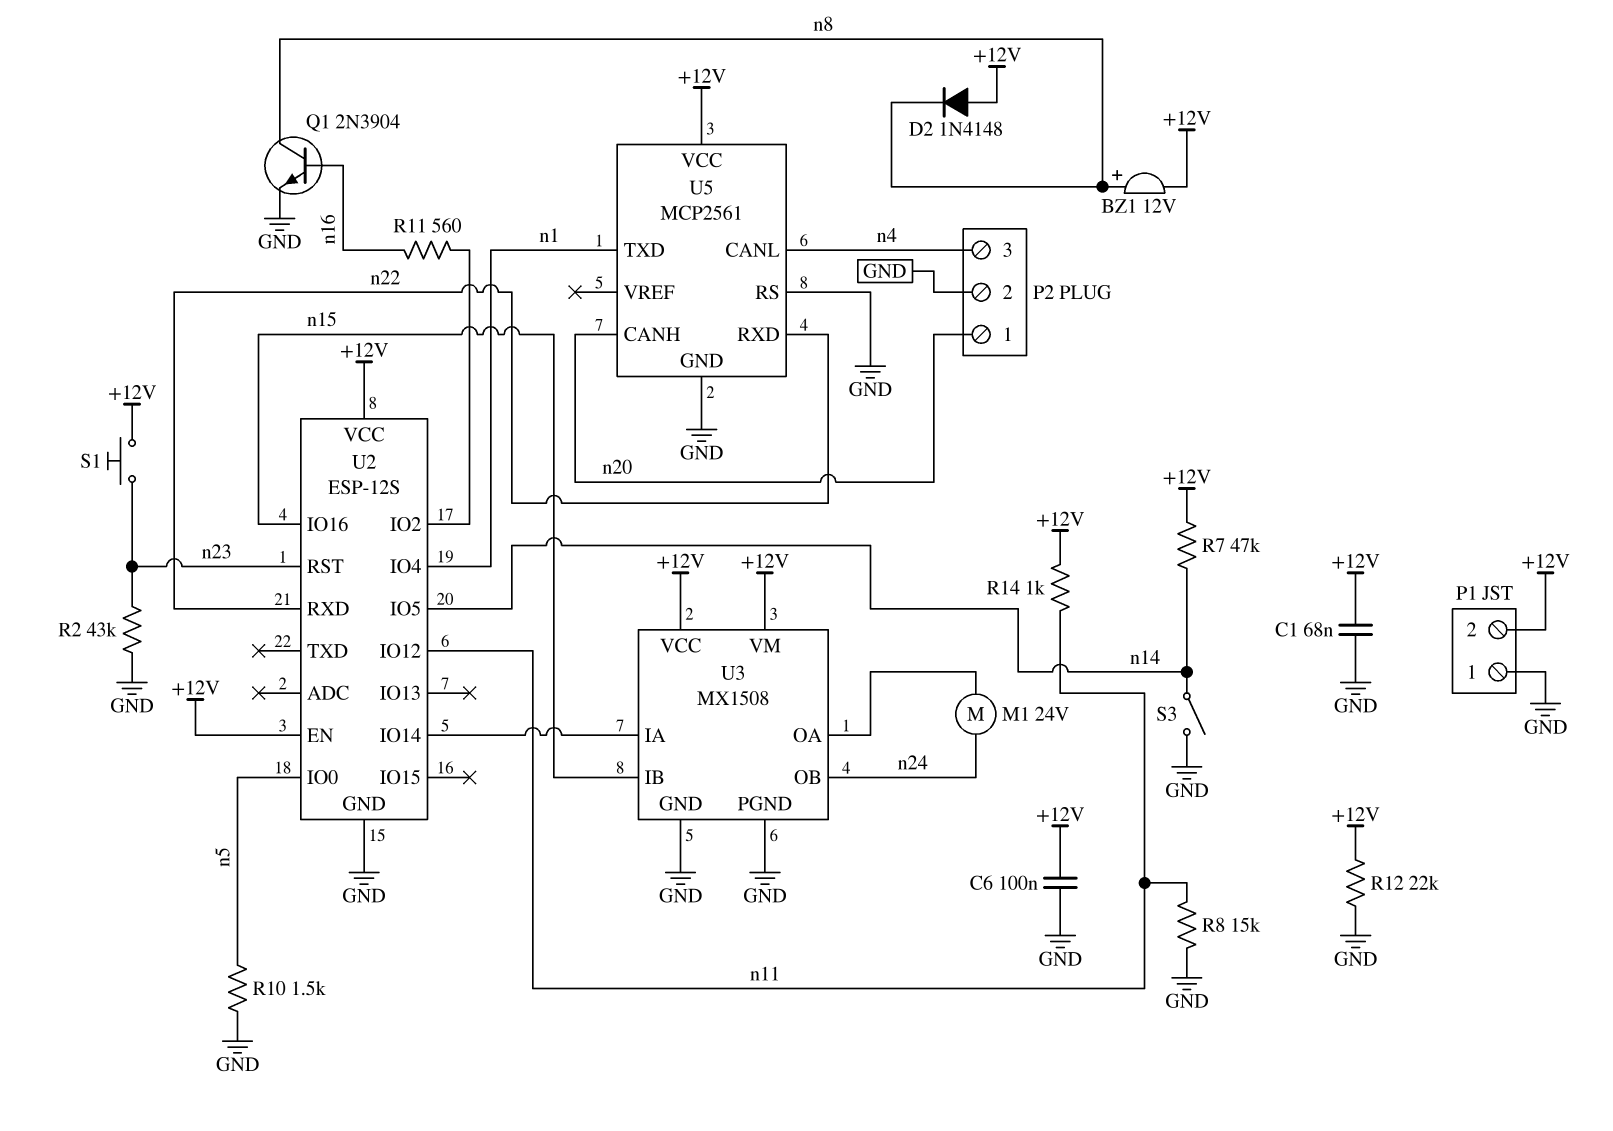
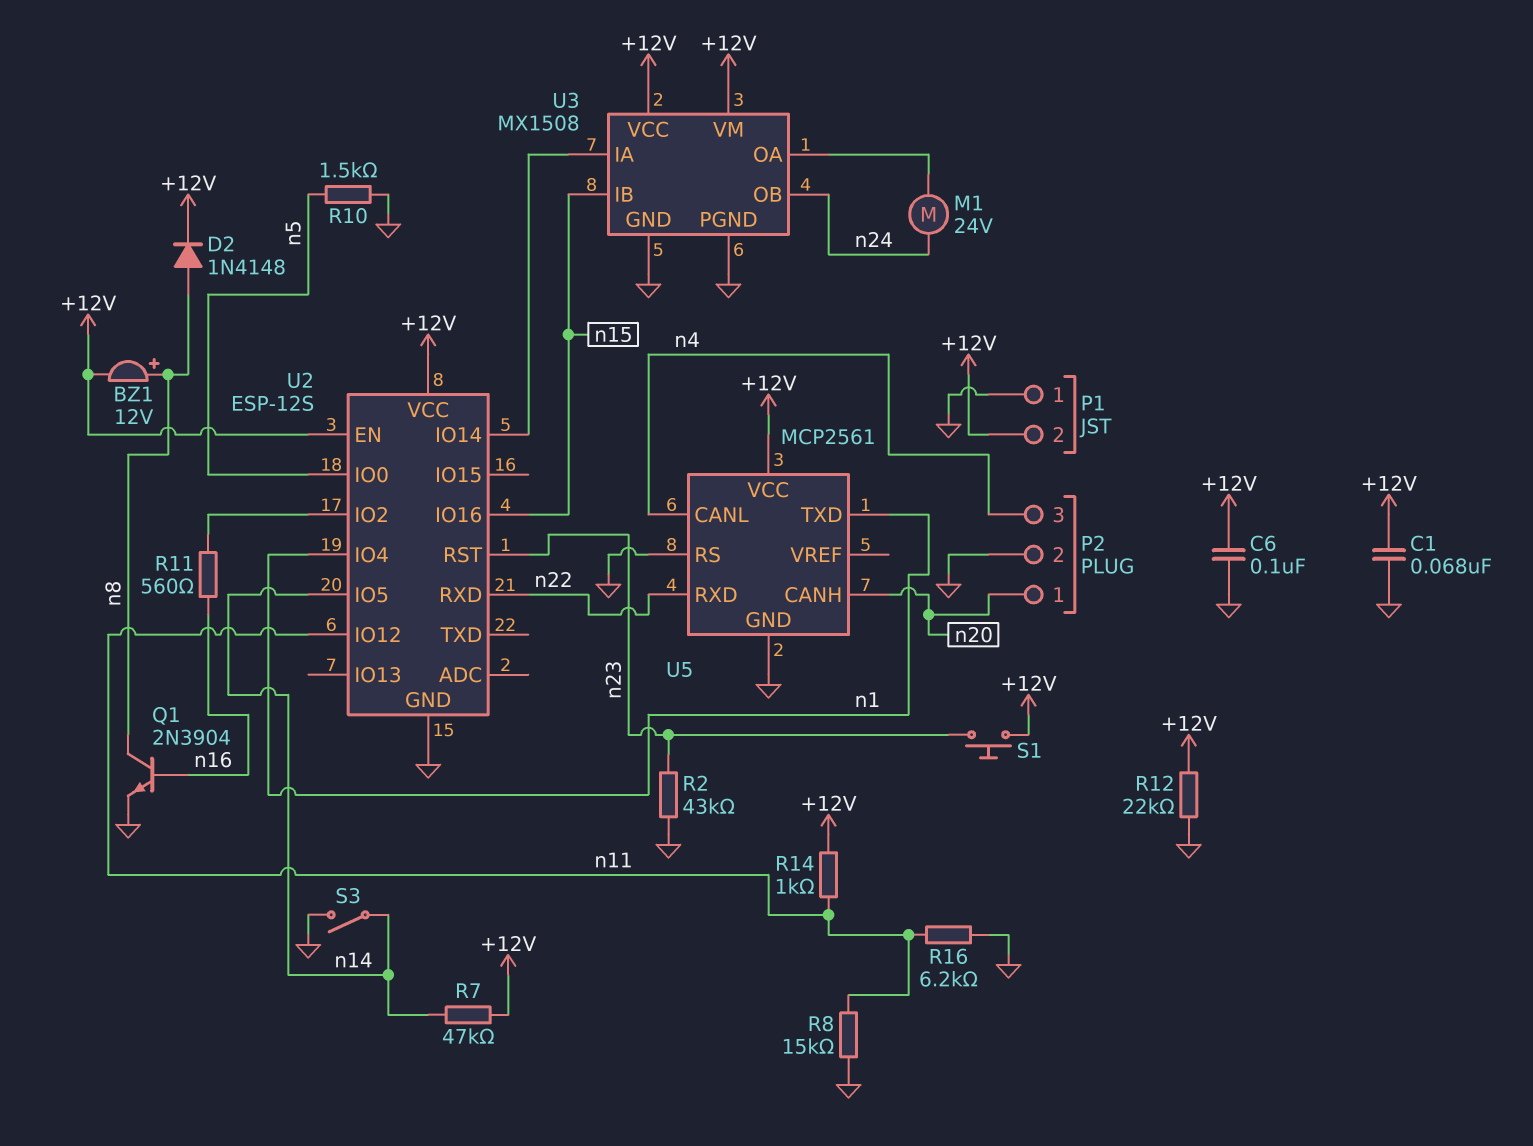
D2: diode 1N4148 (A +12V, K n8) -> diode 1N4148 (A n8, K +12V)
R16: none -> 6.2k (GND, n11)

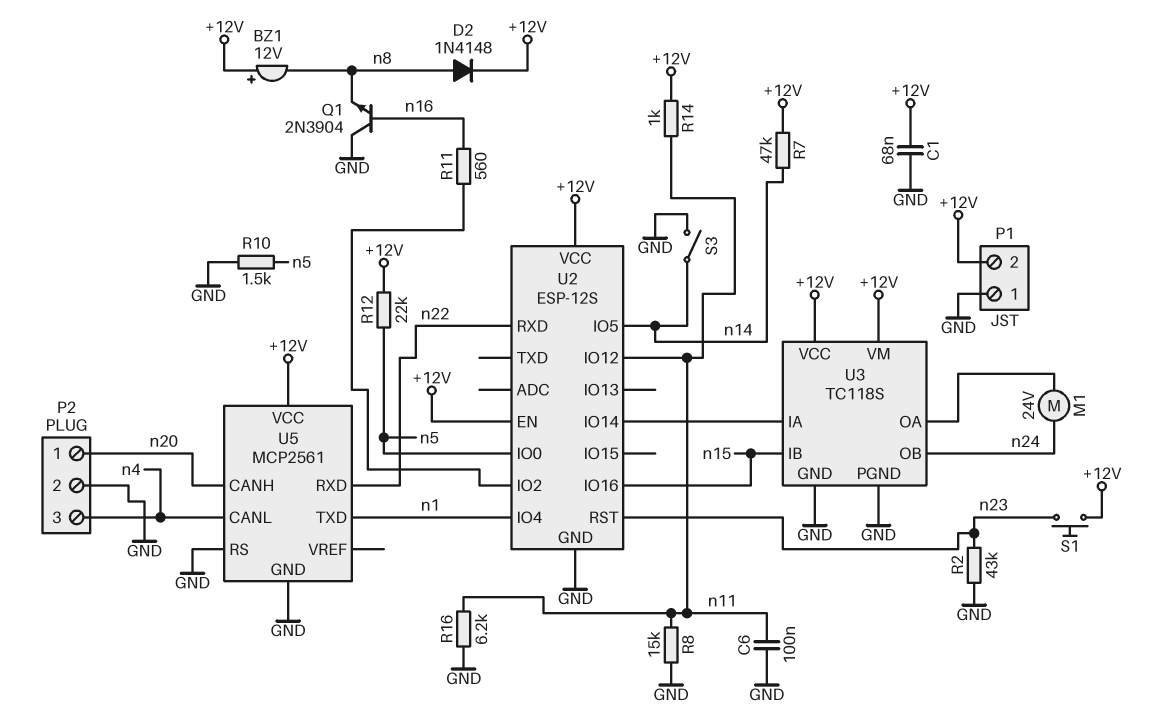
BZ1: buzzer 12V (plus n8, minus +12V) -> buzzer 12V (plus +12V, minus n8)
C6: 100nF (+12V, GND) -> 100nF (GND, n11)
Q1: NPN 2N3904 (B n16, C n8, E GND) -> NPN 2N3904 (B n16, C GND, E n8)
R12: 22k (+12V, GND) -> 22k (+12V, n5)
U3: MX1508 -> TC118S

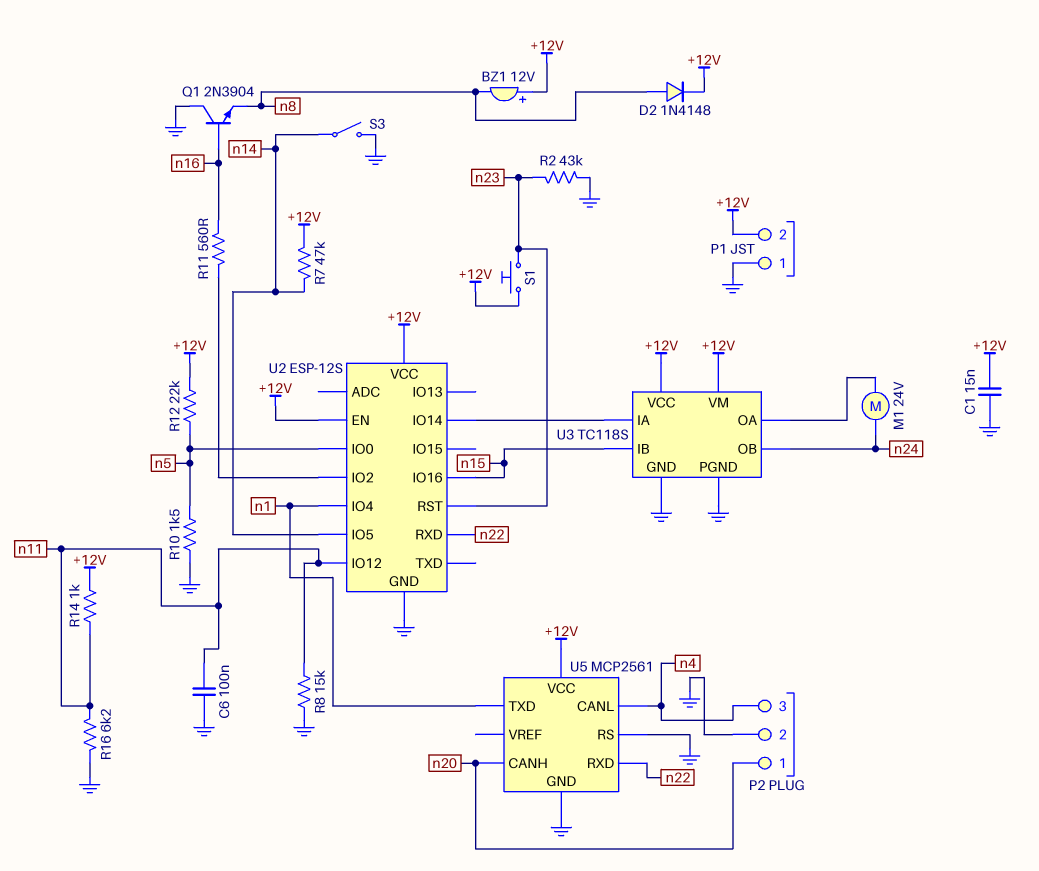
C1: 68nF (+12V, GND) -> 15nF (+12V, GND)

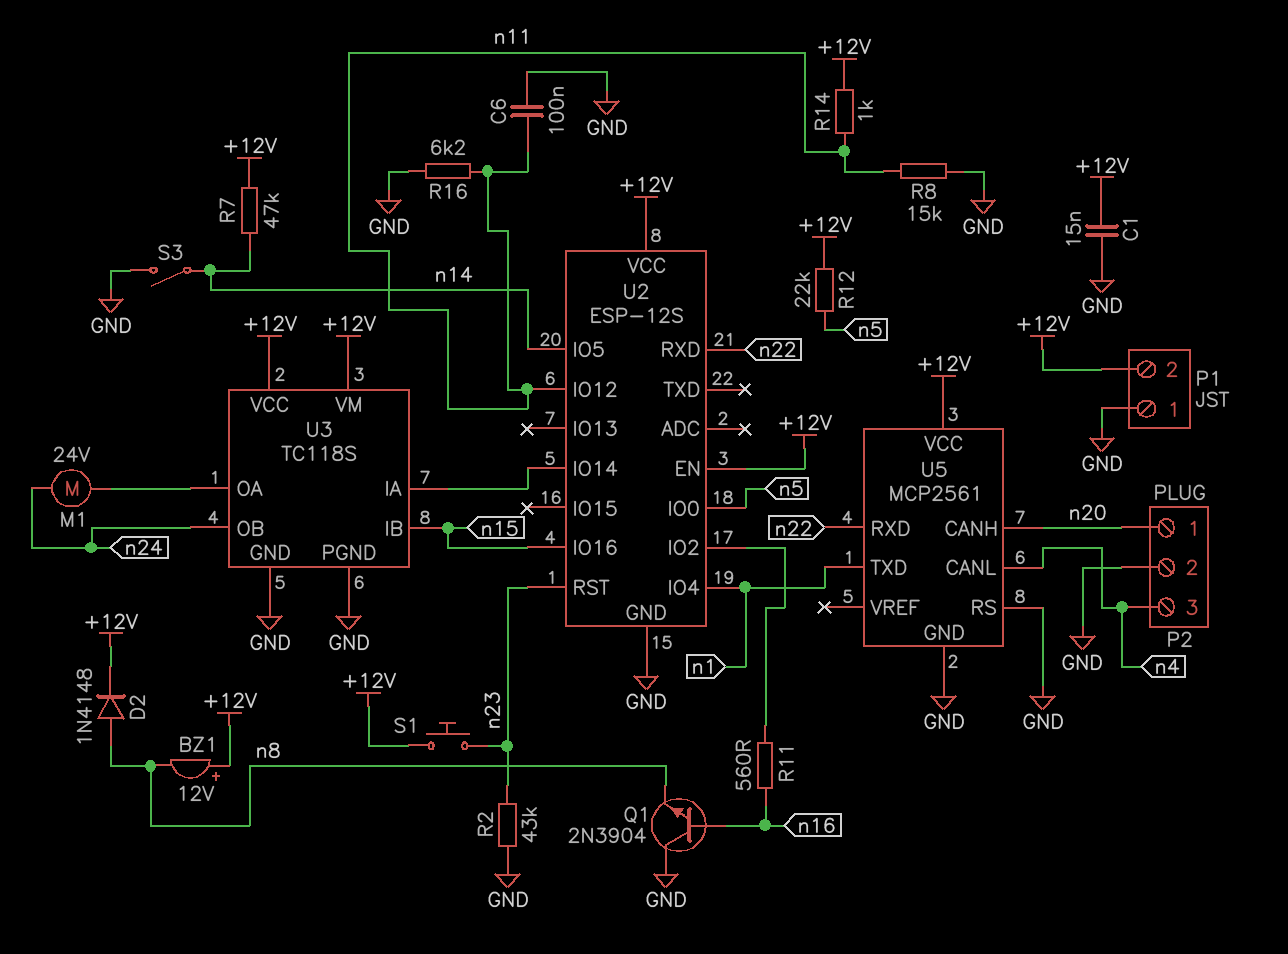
R10: 1.5k (GND, n5) -> none

